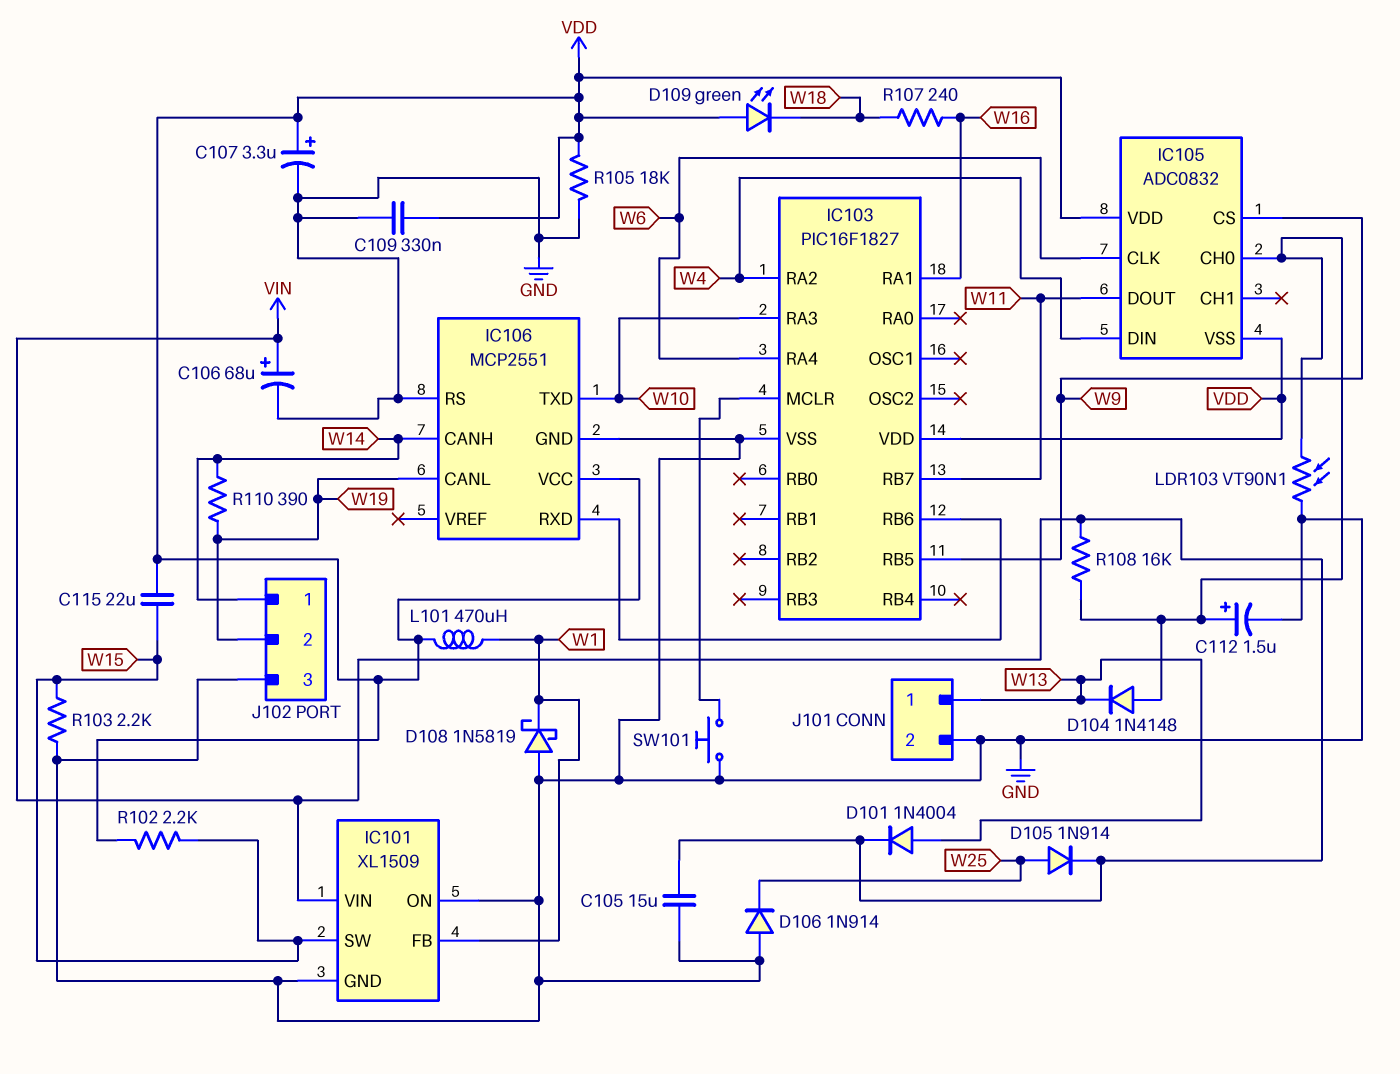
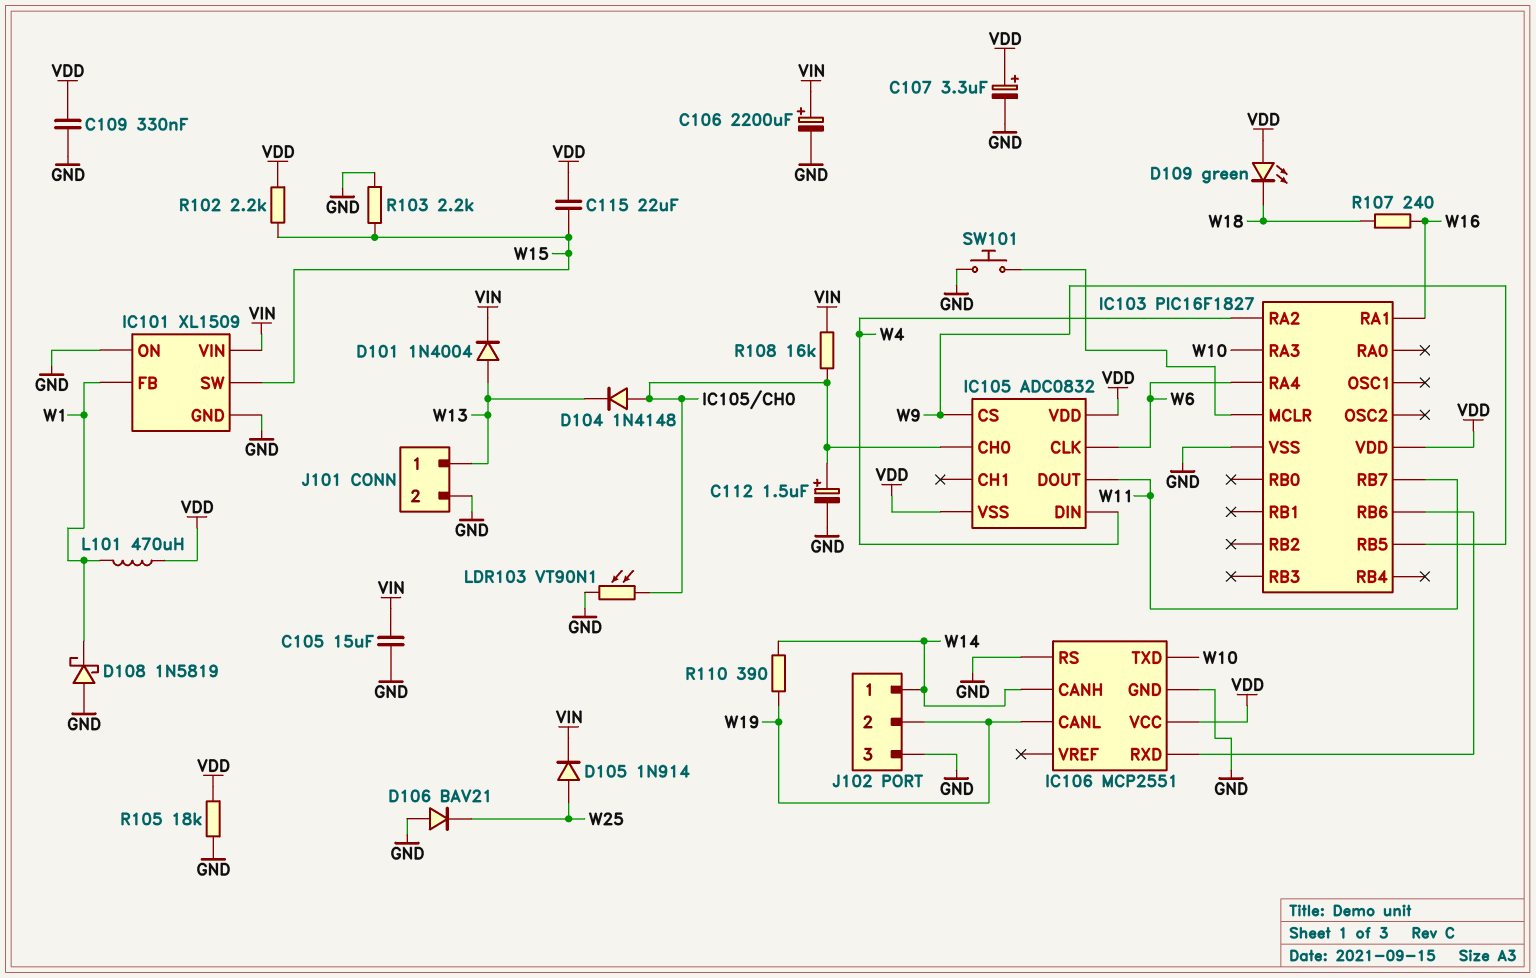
C106: 68uF (plus VIN, minus GND) -> 2200uF (plus VIN, minus GND)
D106: diode 1N914 (A GND, K W25) -> diode BAV21 (A GND, K W25)

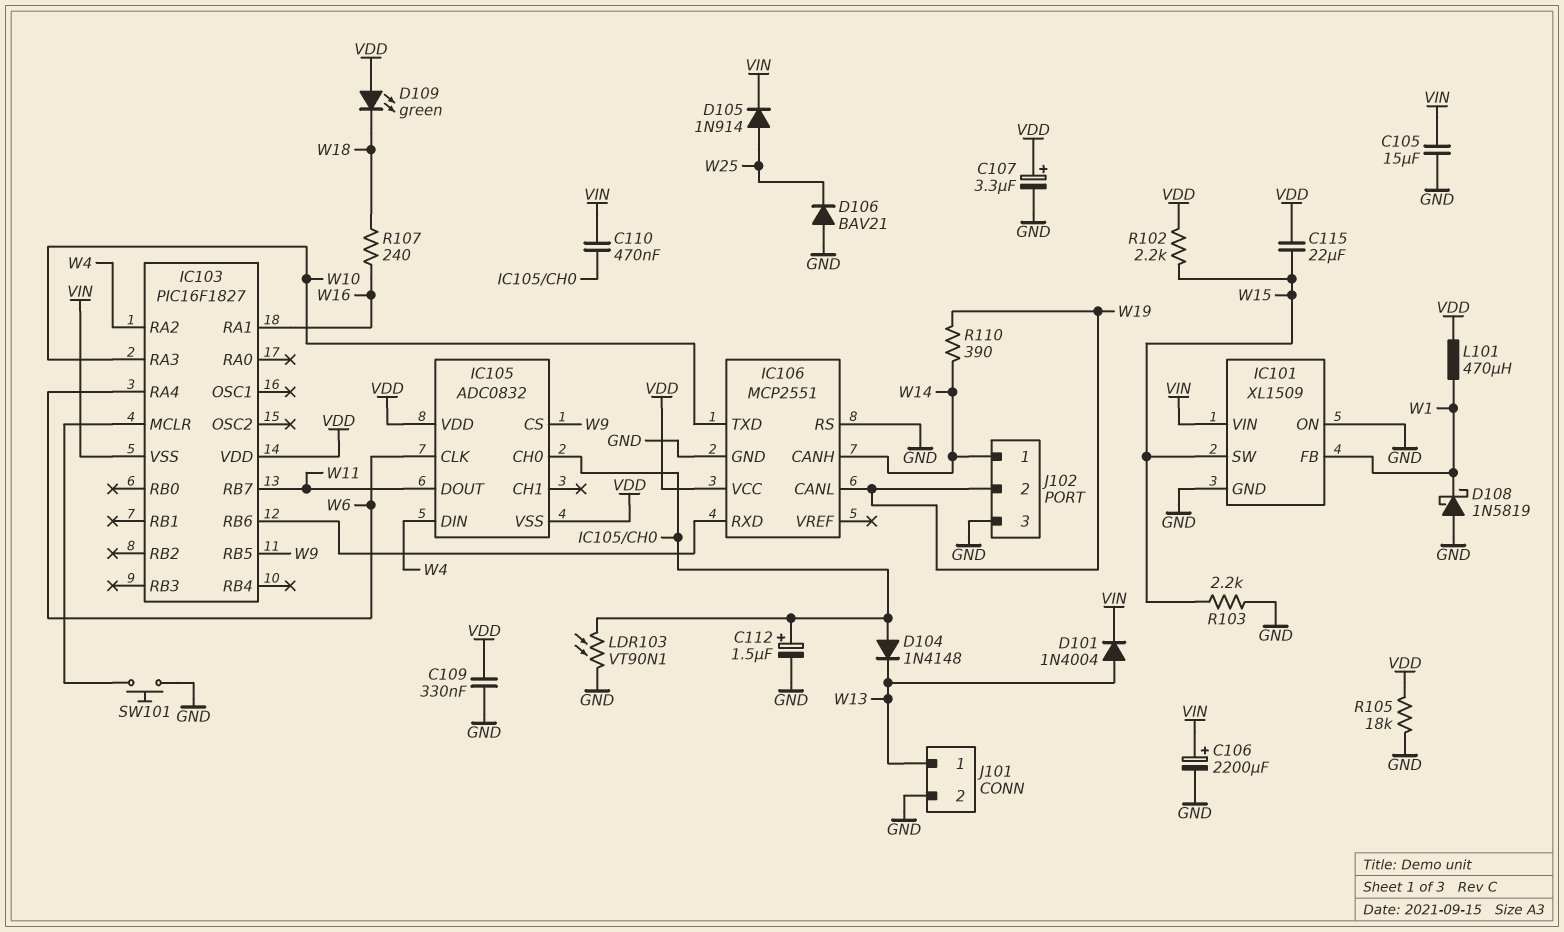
C110: none -> 470nF (IC105/CH0, VIN)
IC103 pin VSS: GND -> VIN
R108: 16k (IC105/CH0, VIN) -> none

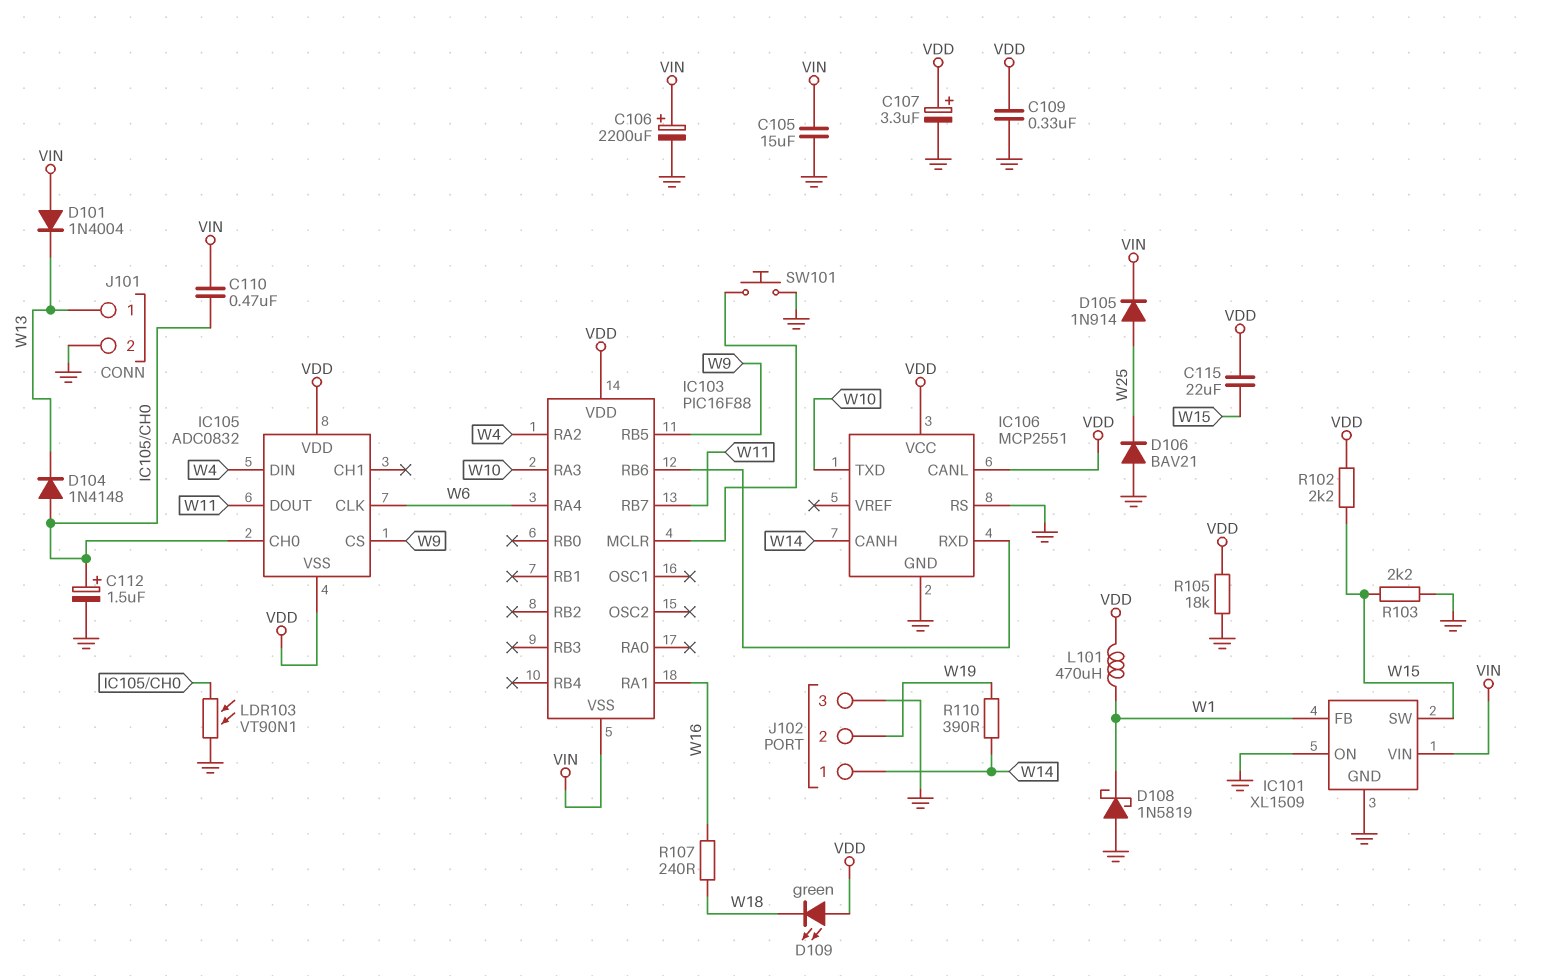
D101: diode 1N4004 (A W13, K VIN) -> diode 1N4004 (A VIN, K W13)
IC103: PIC16F1827 -> PIC16F88
IC106 pin CANL: W19 -> VDD

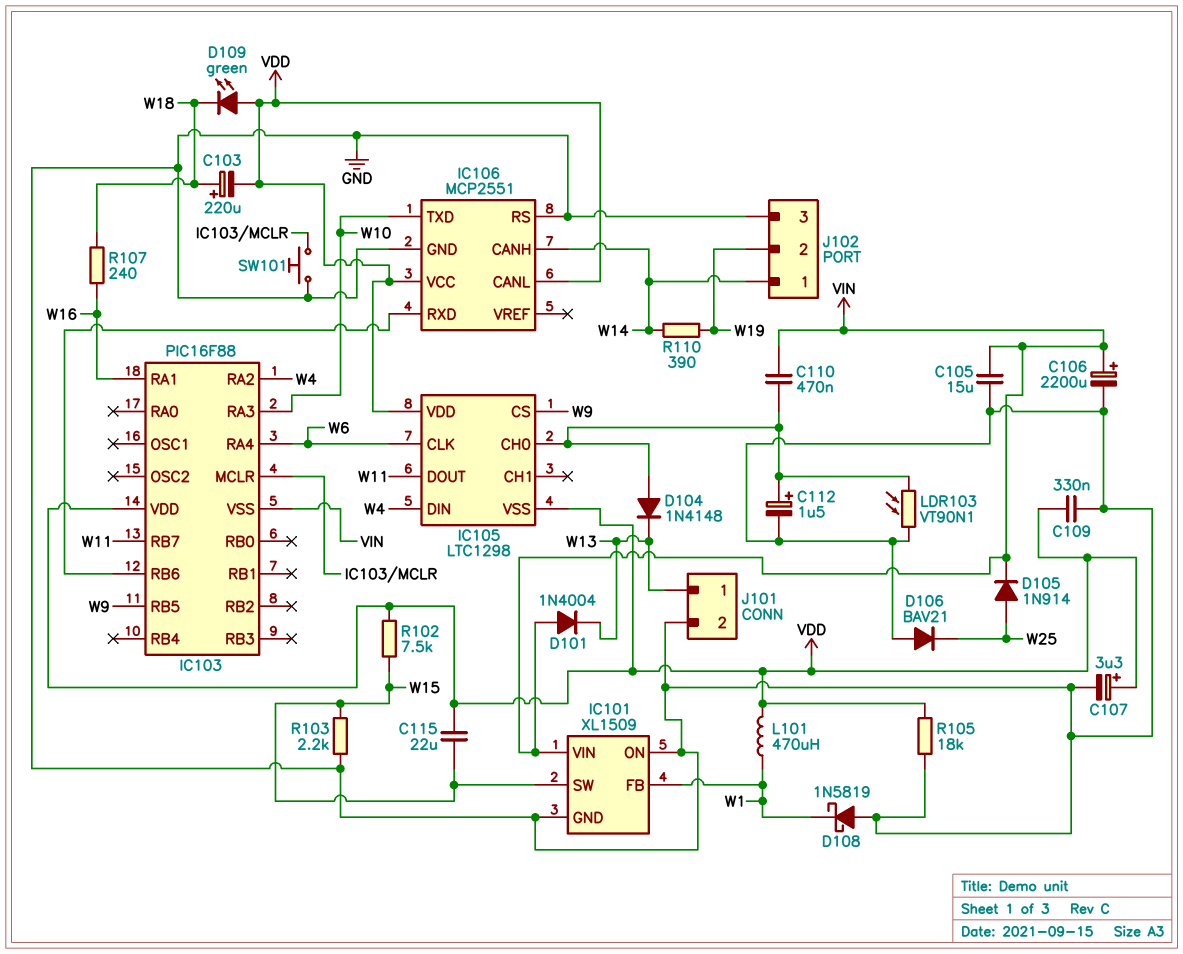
C103: none -> 220uF (plus W18, minus VDD)
IC105: ADC0832 -> LTC1298
R102: 2.2k (VDD, W15) -> 7.5k (VDD, W15)

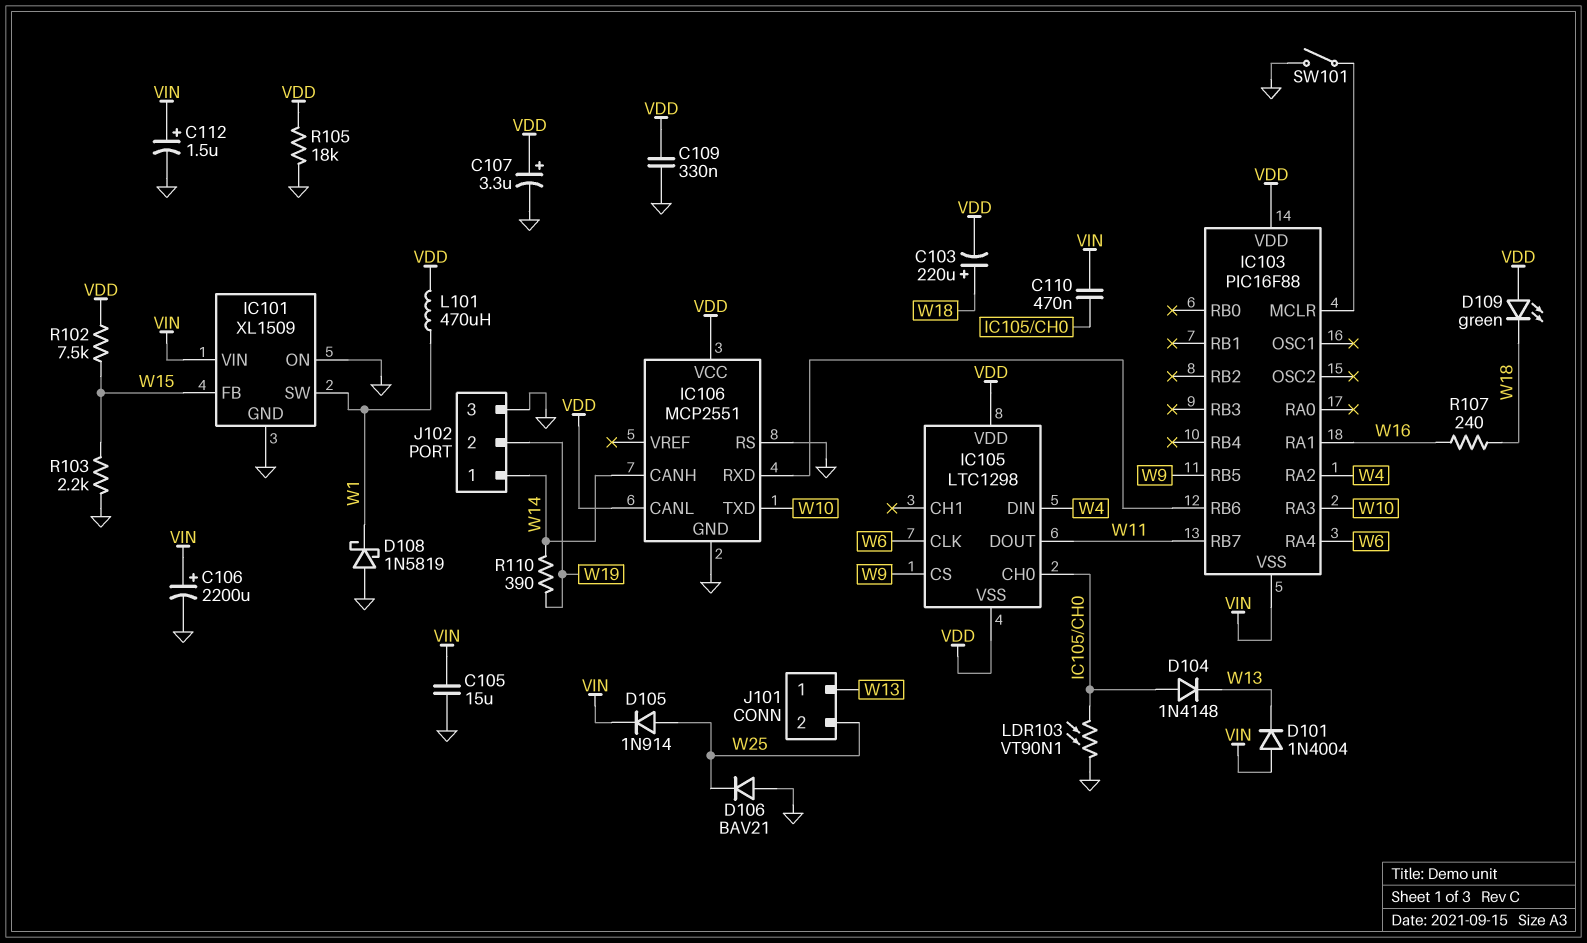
C112: 1.5uF (plus IC105/CH0, minus GND) -> 1.5uF (plus VIN, minus GND)
C115: 22uF (VDD, W15) -> none
IC101 pin FB: W1 -> W15
IC101 pin SW: W15 -> W1
J101 pin 2: GND -> W25
SW101: button (GND, IC103/MCLR) -> switch (GND, IC103/MCLR)

